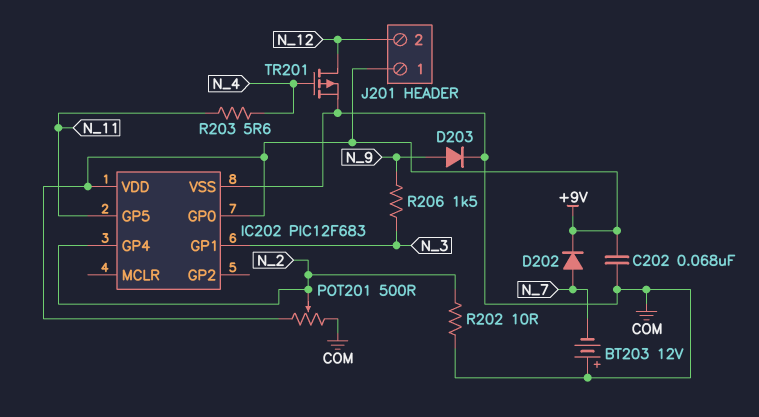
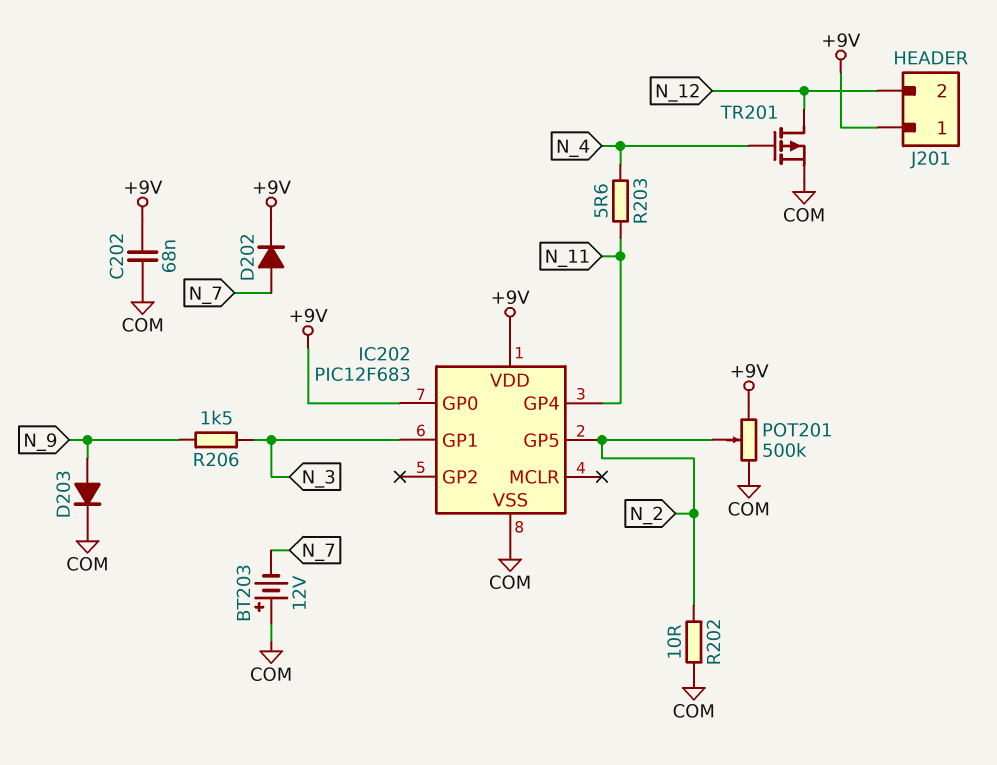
IC202 pin GP4: N_2 -> N_11
IC202 pin GP5: N_11 -> N_2
POT201: 500 (+9V, COM, wiper N_2) -> 500k (+9V, COM, wiper N_2)

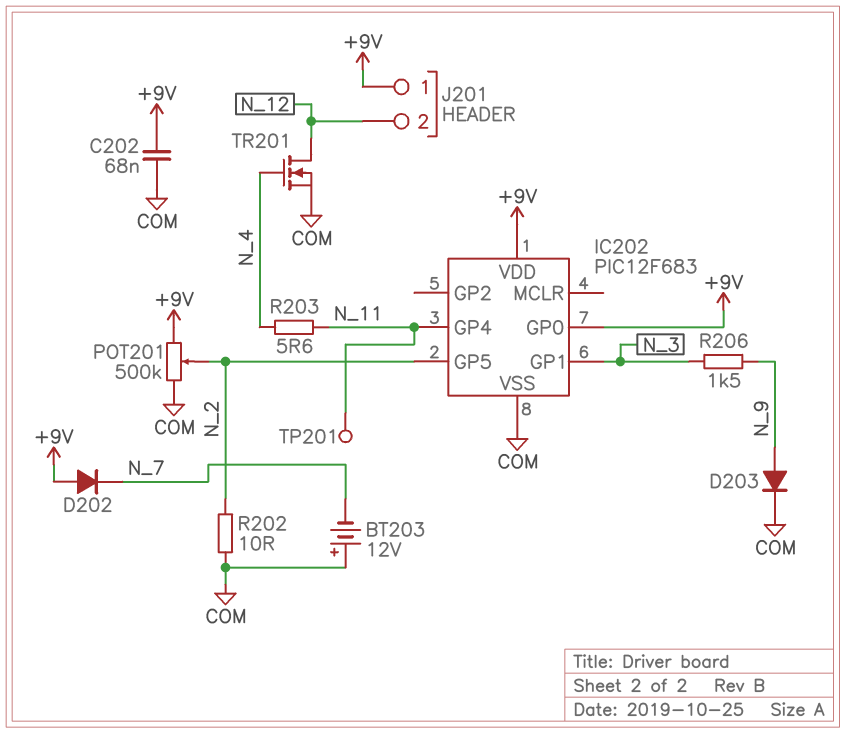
D202: diode (A N_7, K +9V) -> diode (A +9V, K N_7)
TP201: none -> test point (N_11)
TR201: PMOS (G N_4, D N_12, S COM) -> NMOS (G N_4, D N_12, S COM)

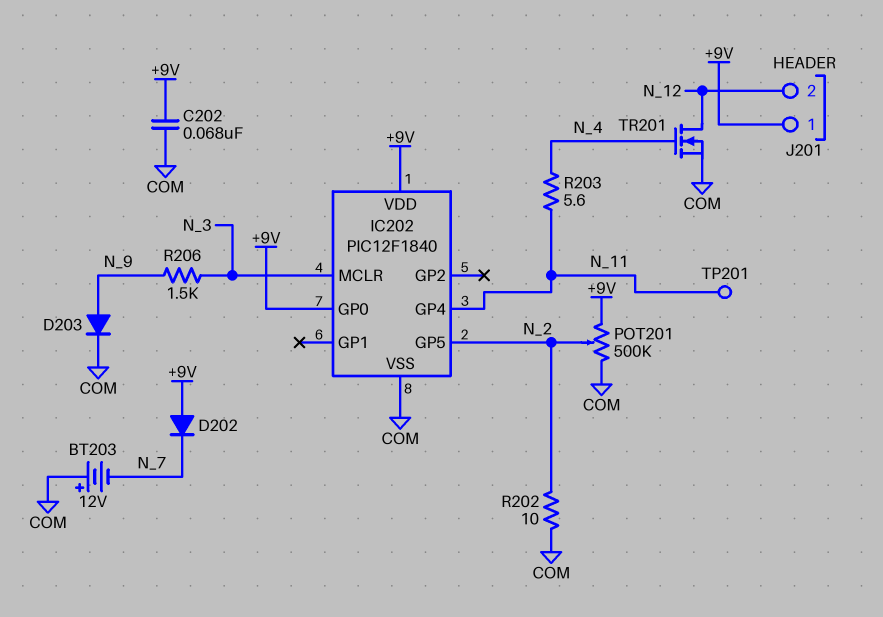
IC202: PIC12F683 -> PIC12F1840
IC202 pin GP1: N_3 -> none
IC202 pin MCLR: none -> N_3

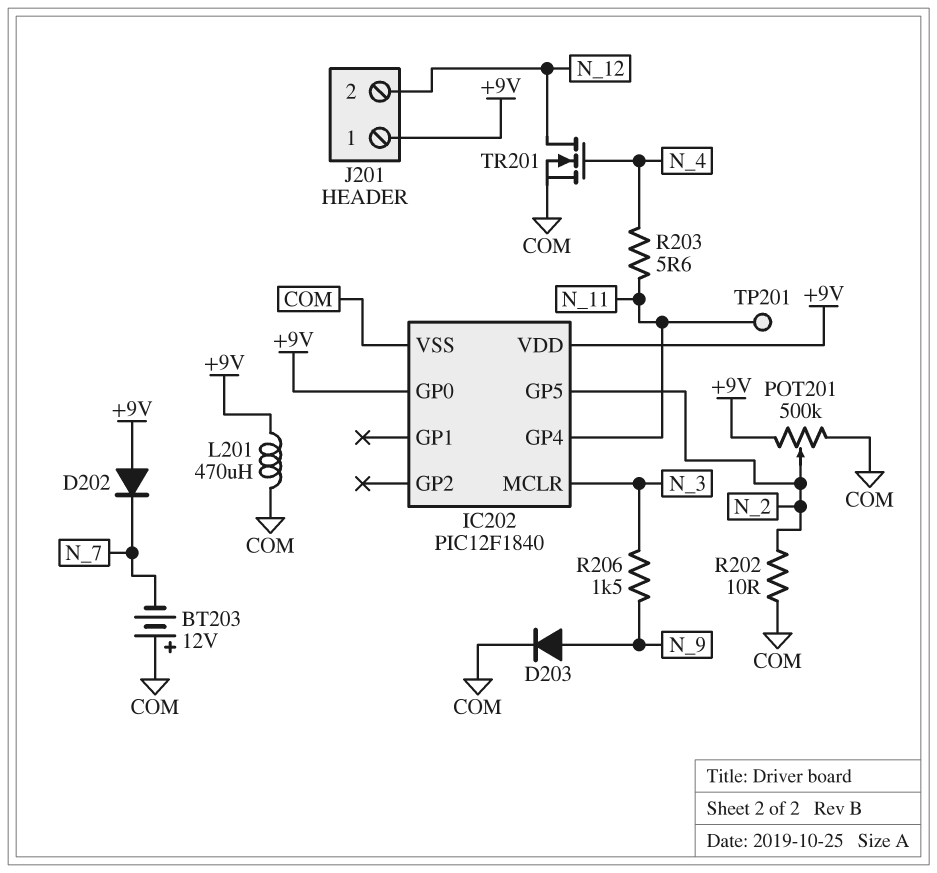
C202: 68nF (+9V, COM) -> none
L201: none -> 470uH (+9V, COM)

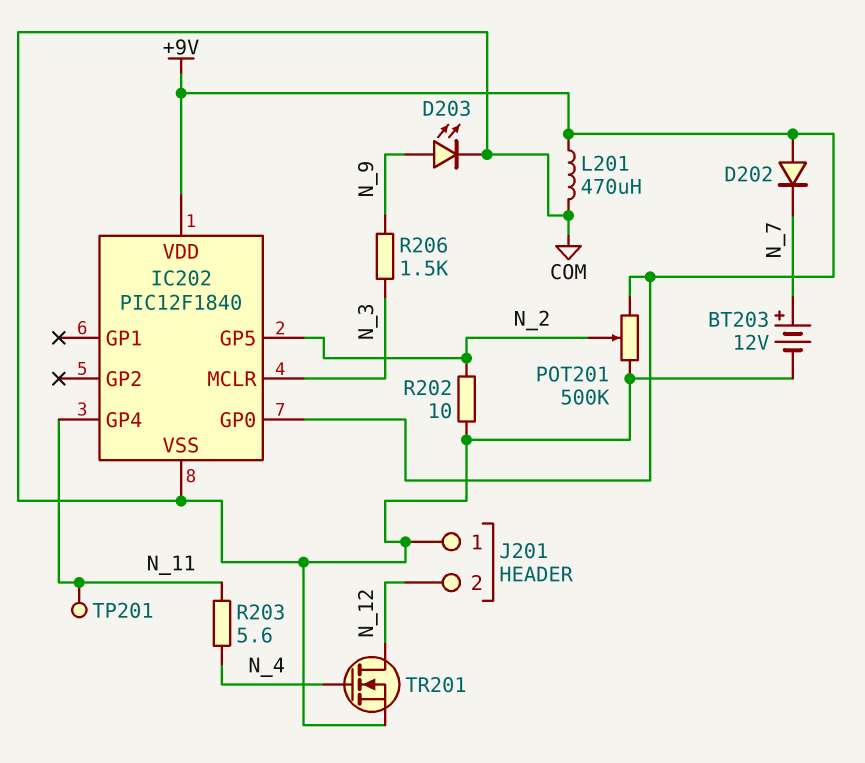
BT203: 12V (plus COM, minus N_7) -> 12V (plus N_7, minus COM)
D203: diode (A N_9, K COM) -> LED (A N_9, K COM)
J201 pin 1: +9V -> COM

